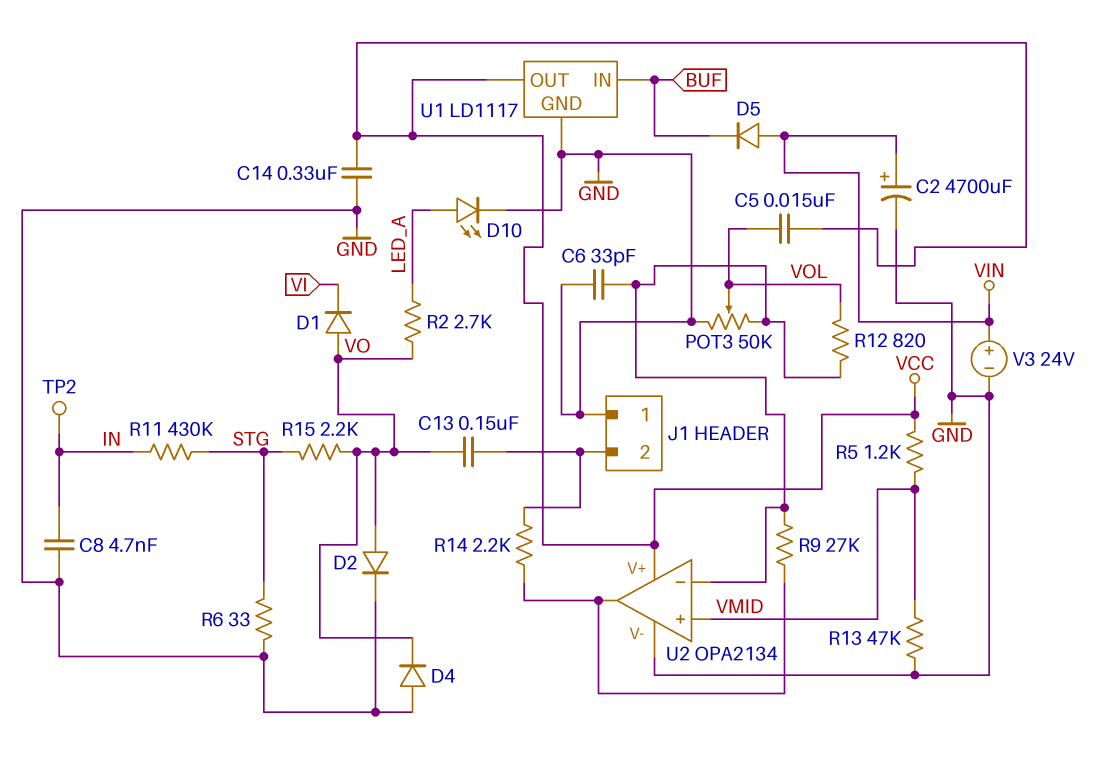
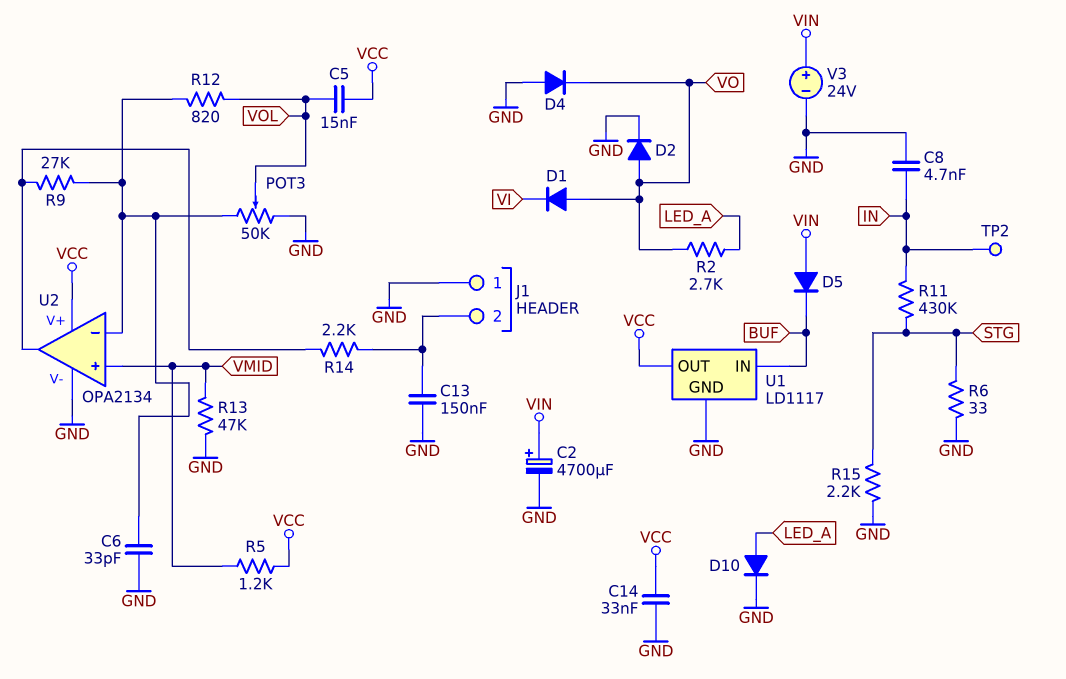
C13: 150nF (J1/2, VO) -> 150nF (GND, J1/2)
C14: 330nF (GND, VCC) -> 33nF (GND, VCC)
D10: LED (A LED_A, K GND) -> diode (A LED_A, K GND)
R15: 2.2k (STG, VO) -> 2.2k (GND, STG)

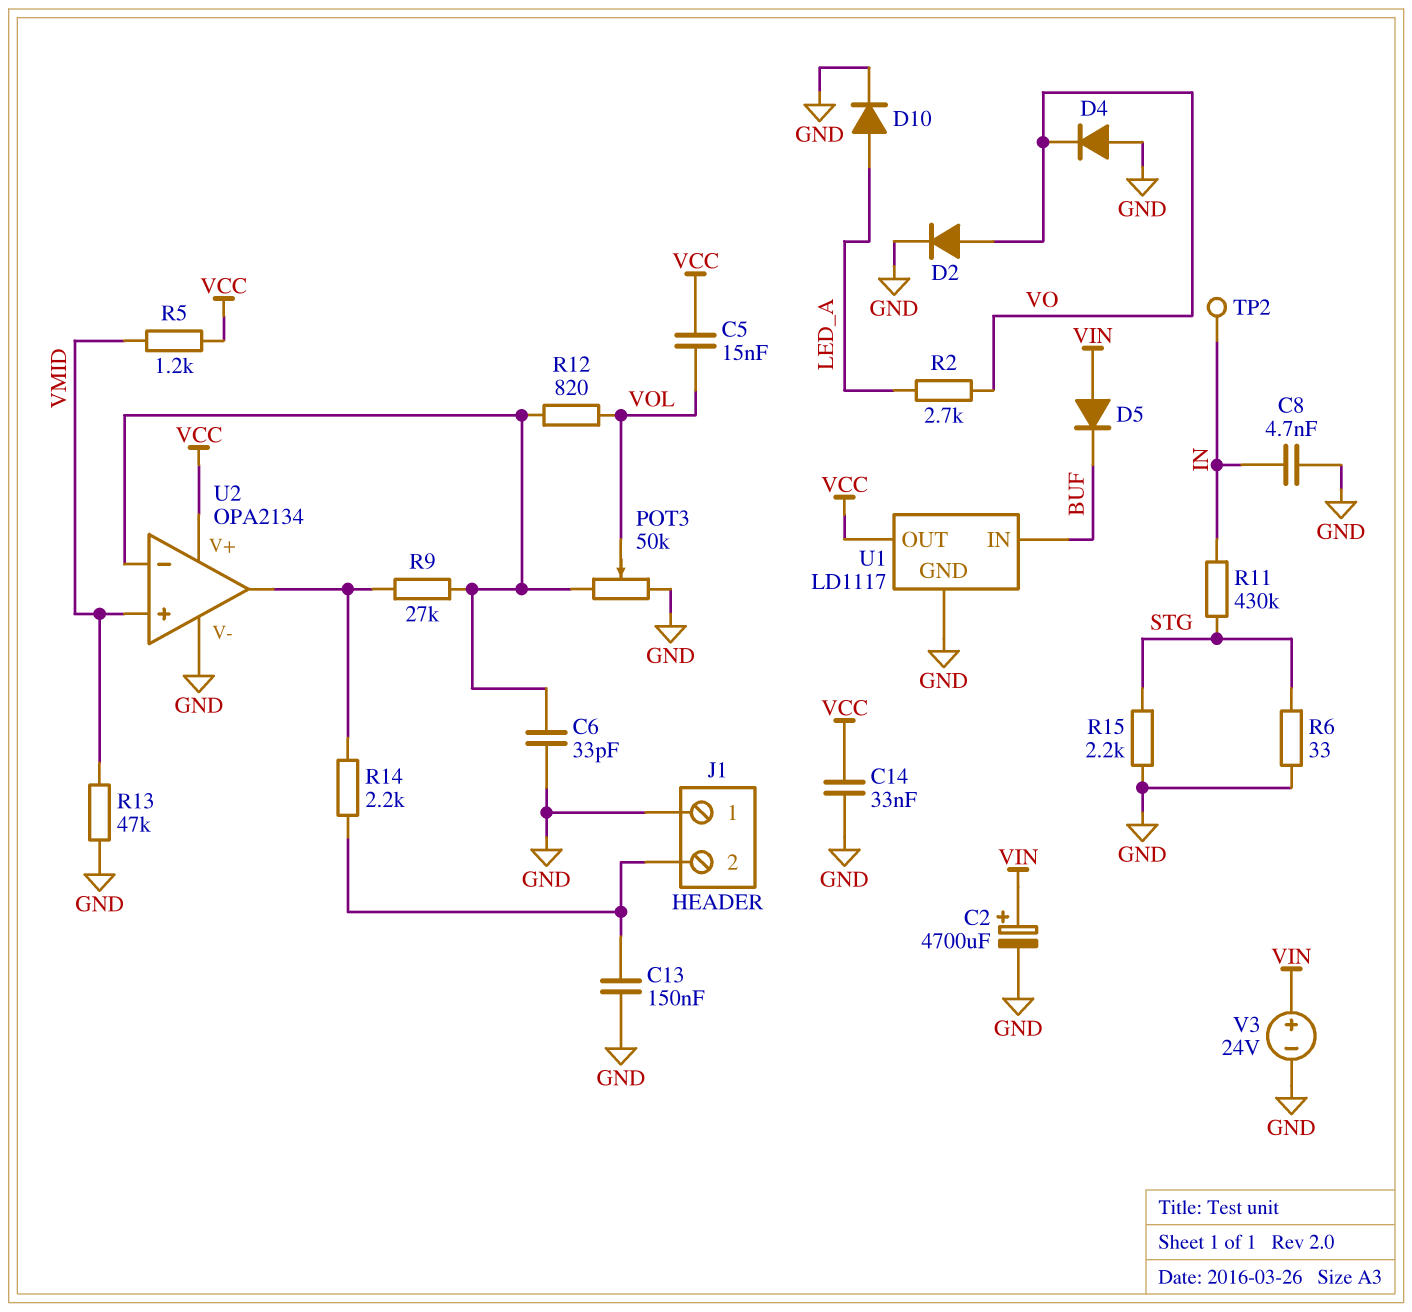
D1: diode (A VO, K VI) -> none

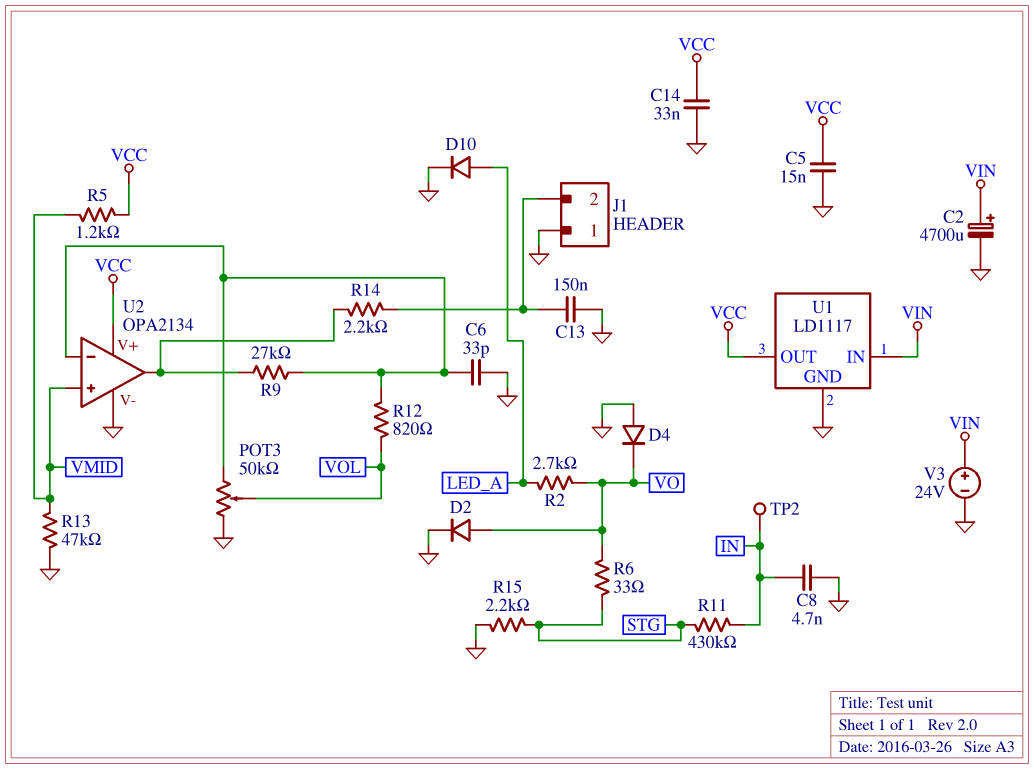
C5: 15nF (VCC, VOL) -> 15nF (GND, VCC)
D5: diode (A VIN, K BUF) -> none
R6: 33 (GND, STG) -> 33 (STG, VO)
U1 pin IN: BUF -> VIN

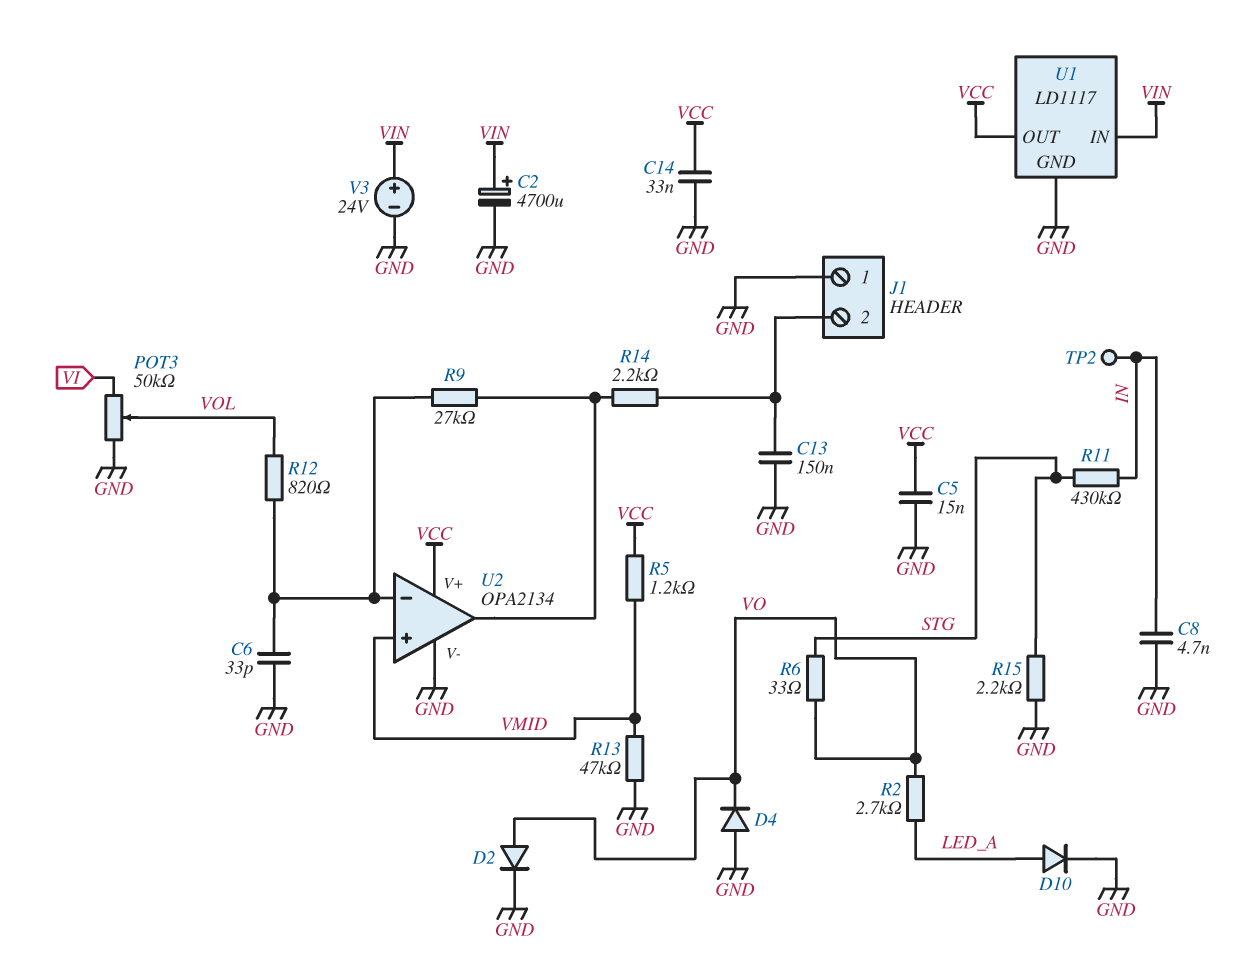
POT3: 50k (GND, U2/in-, wiper VOL) -> 50k (GND, VI, wiper VOL)

